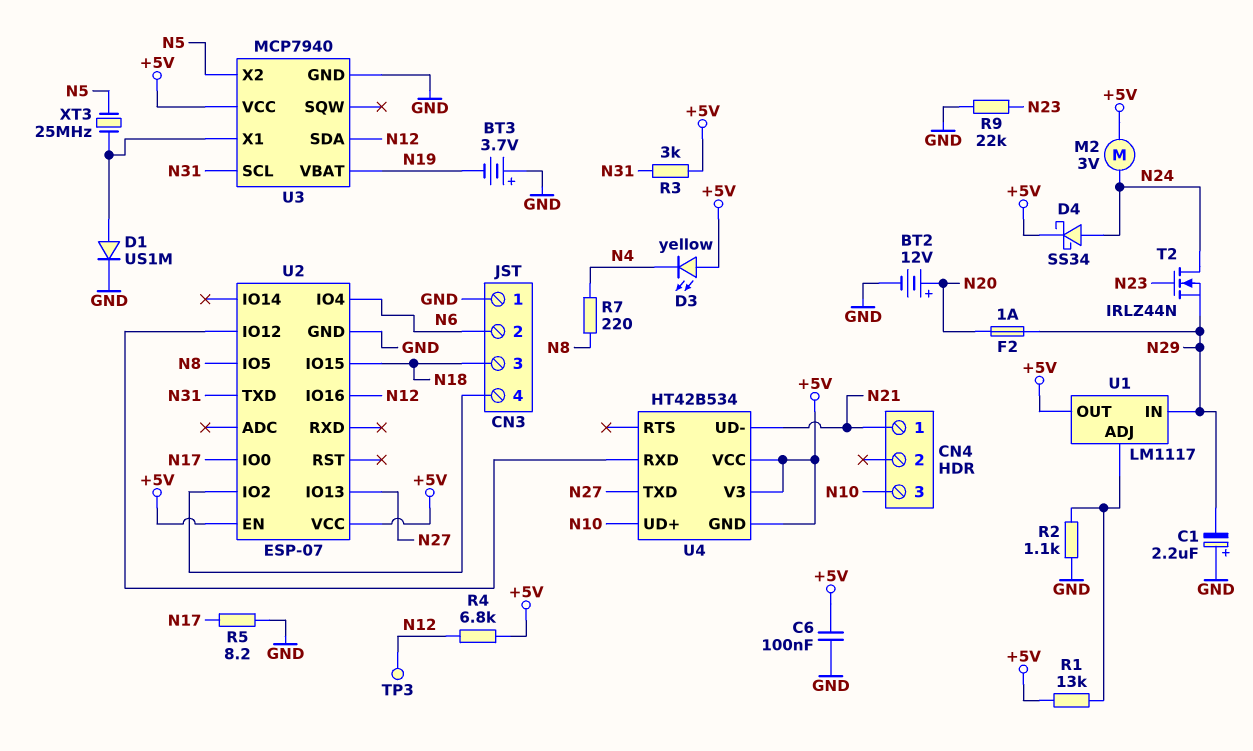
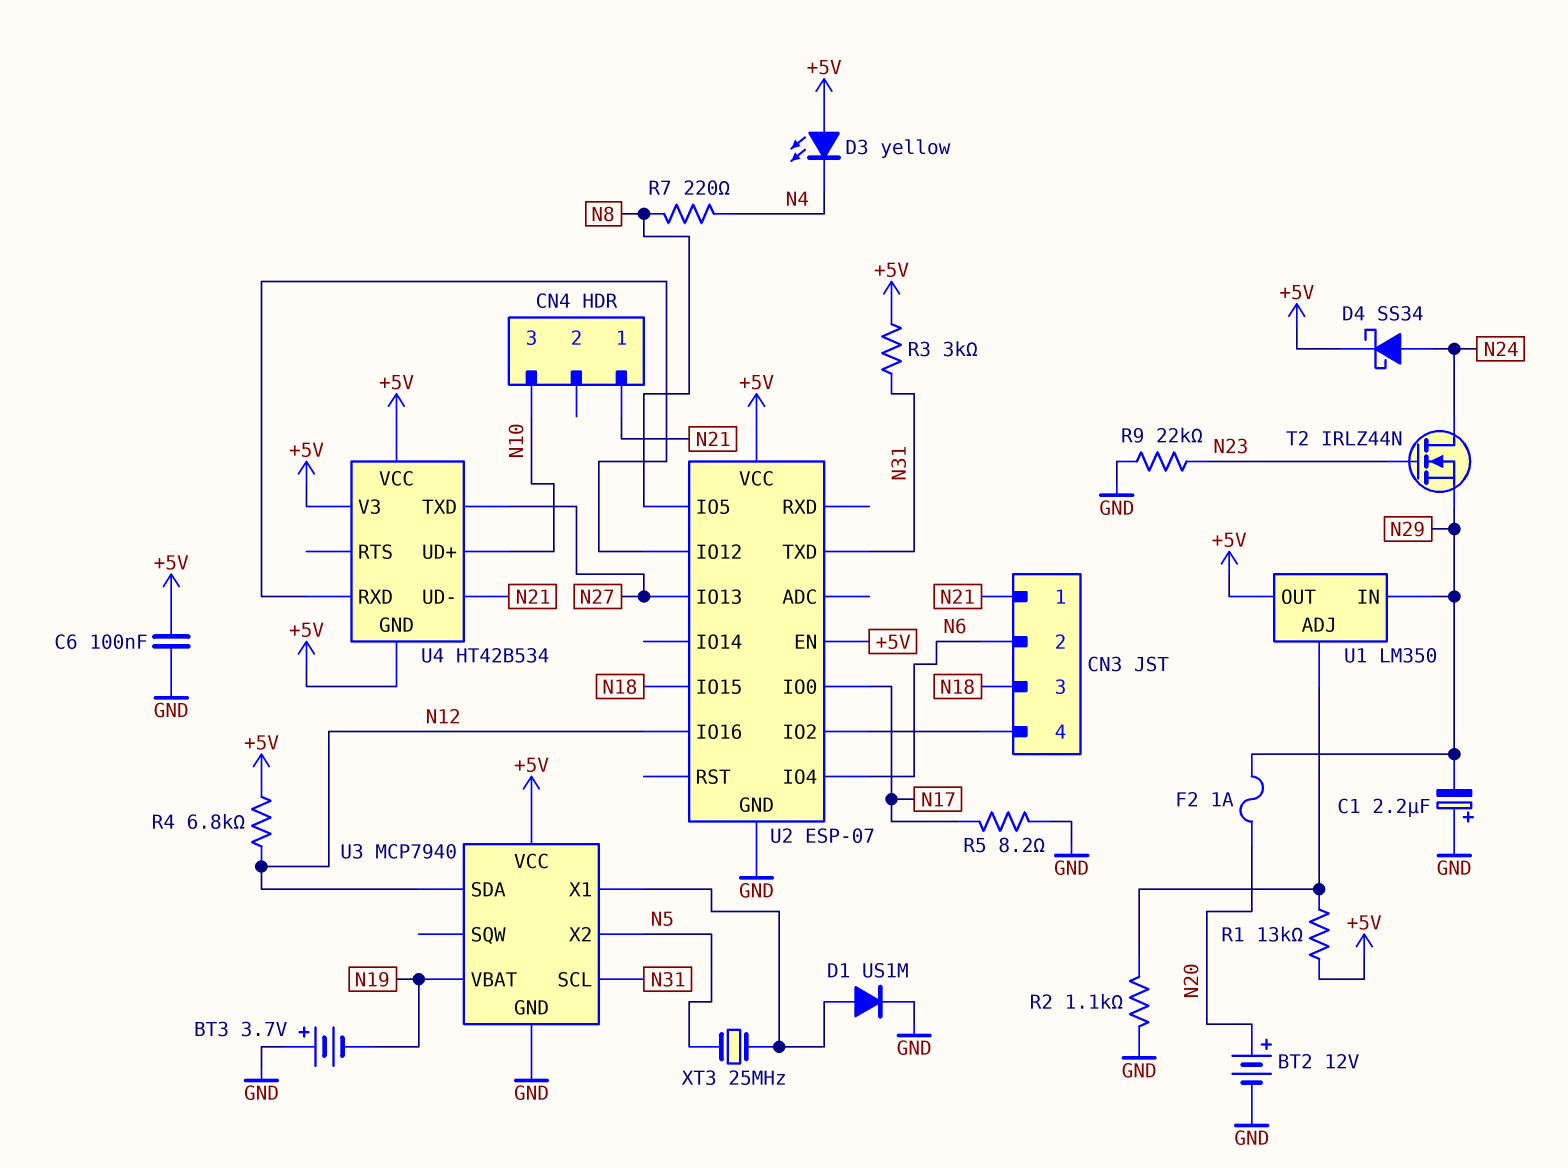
CN3 pin 1: GND -> N21
M2: motor 3V (+5V, N24) -> none
TP3: test point (N12) -> none
U1: LM1117 -> LM350

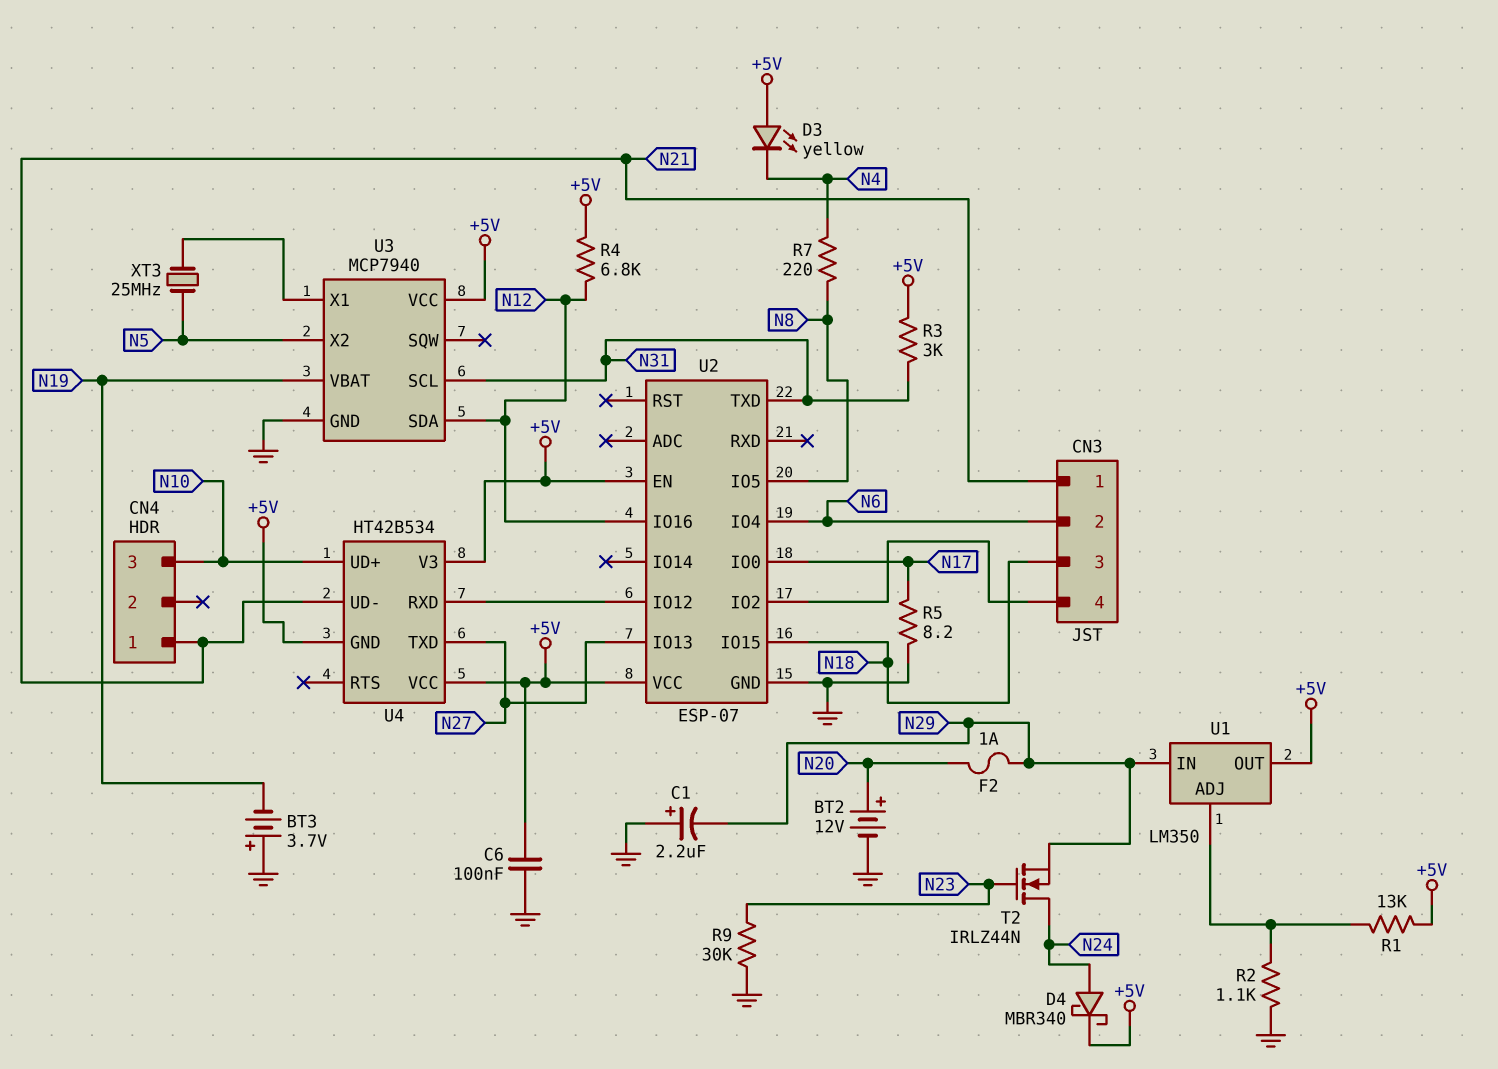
D1: diode US1M (A U3/X1, K GND) -> none
D4: schottky SS34 (A N24, K +5V) -> schottky MBR340 (A N24, K +5V)
R9: 22k (GND, N23) -> 30k (GND, N23)

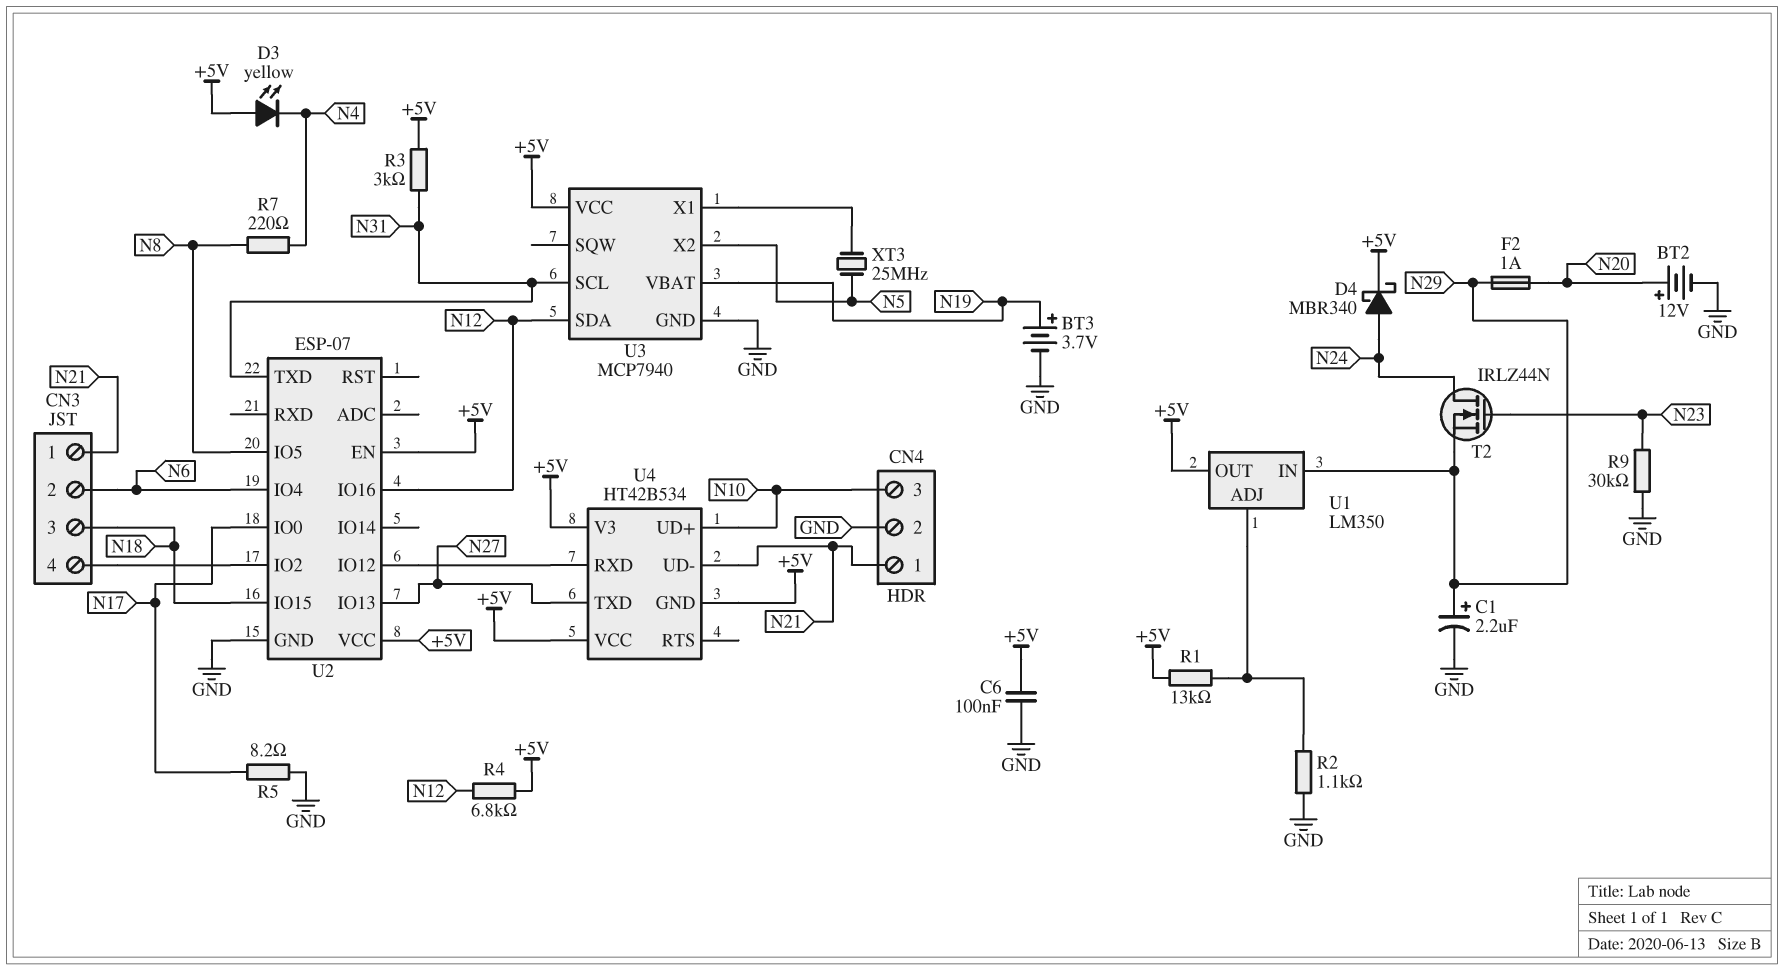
BT3: 3.7V (plus GND, minus N19) -> 3.7V (plus N19, minus GND)
C1: 2.2uF (plus GND, minus N29) -> 2.2uF (plus N29, minus GND)
CN4 pin 2: none -> GND

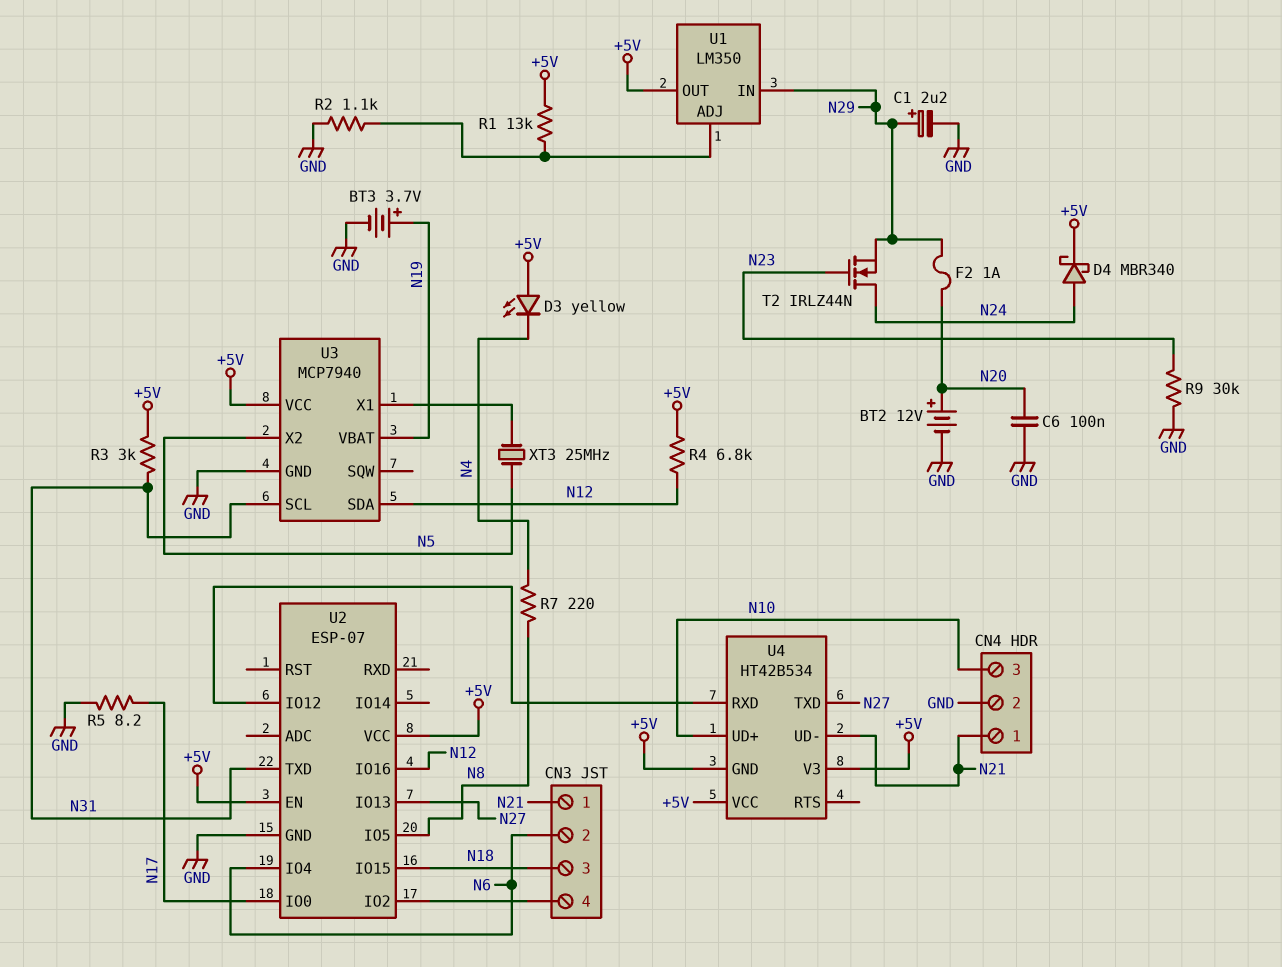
C6: 100nF (+5V, GND) -> 100nF (GND, N20)

